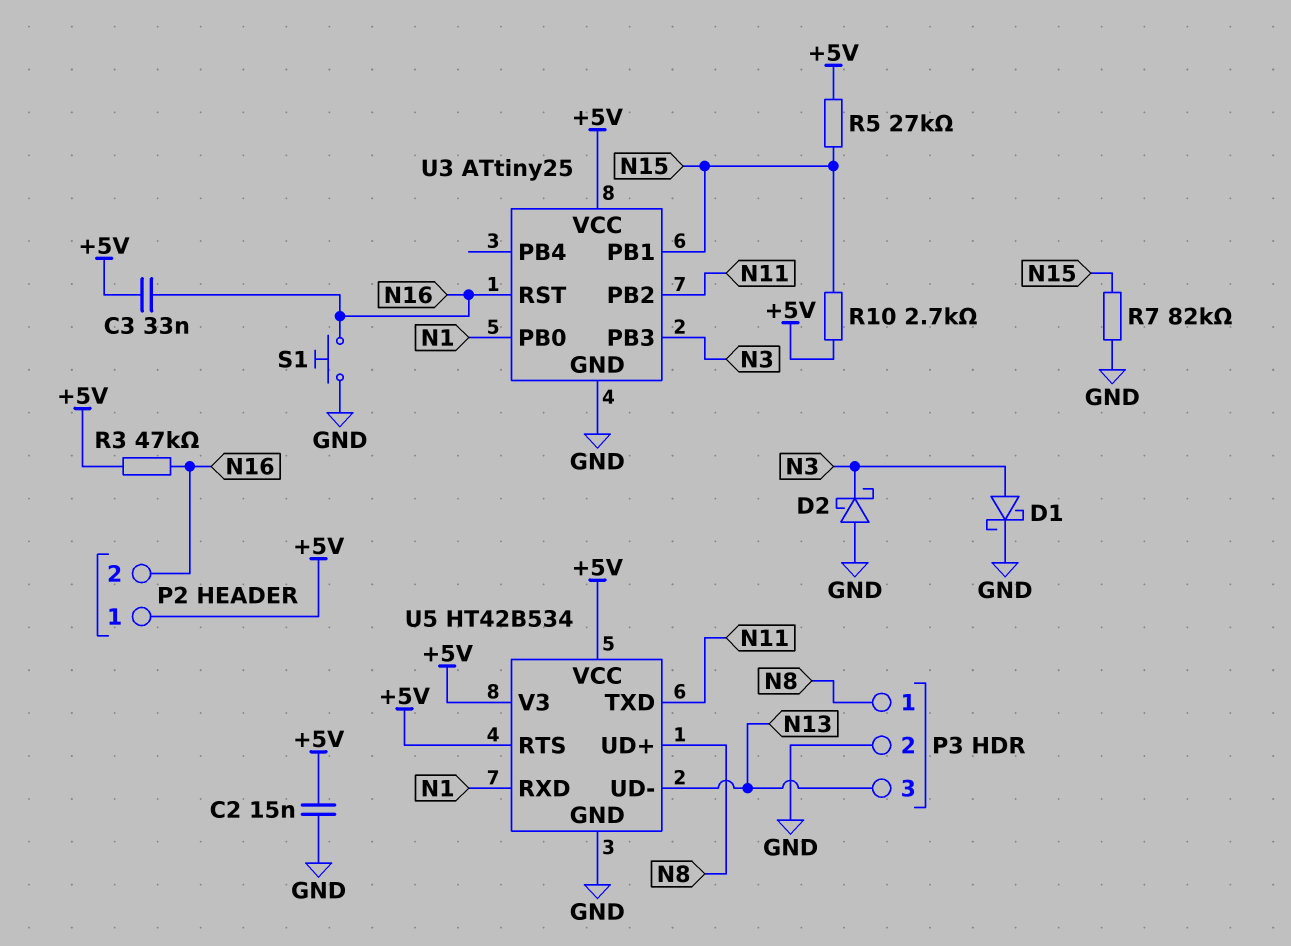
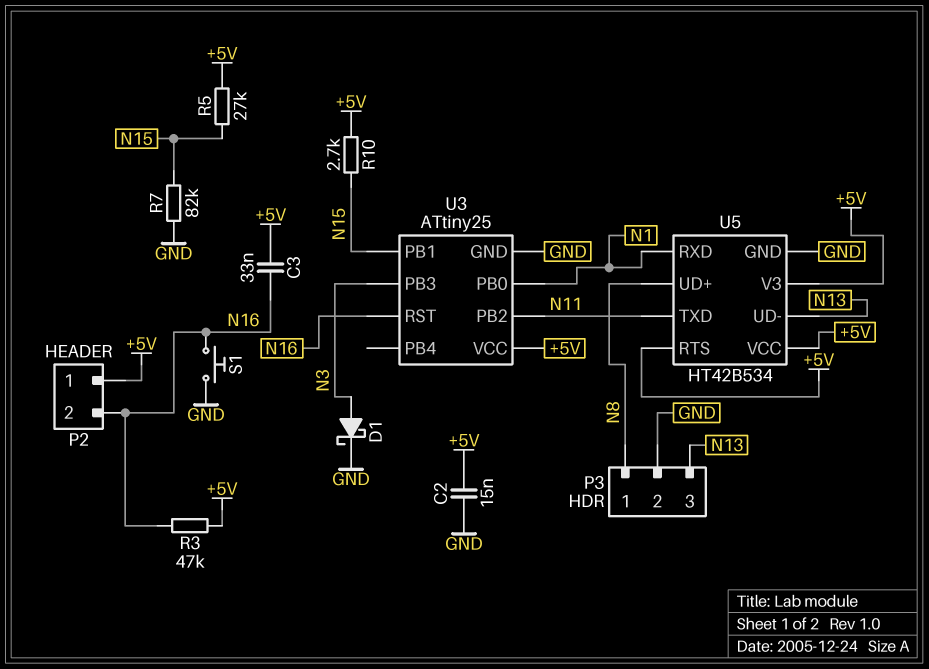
D2: schottky (A GND, K N3) -> none

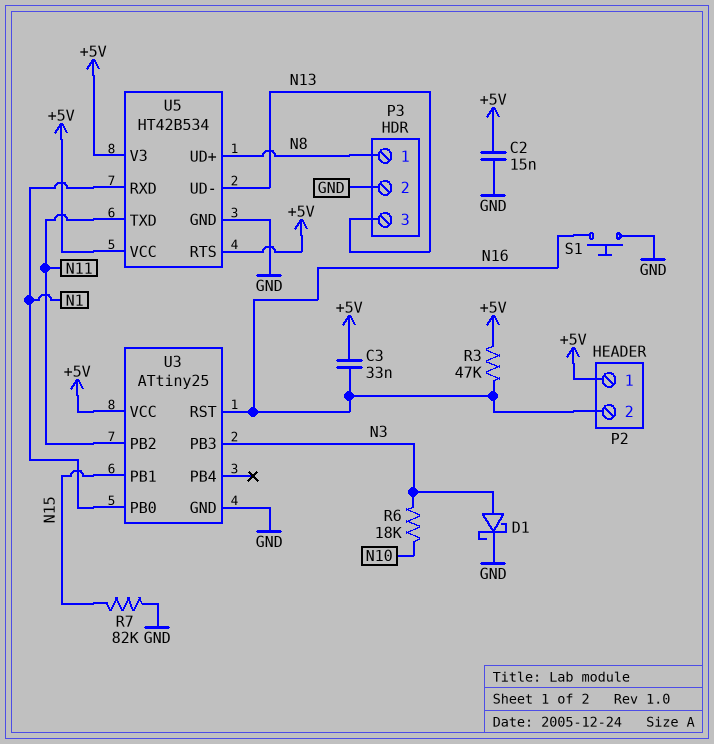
R5: 27k (+5V, N15) -> none
R6: none -> 18k (N3, N10)
R10: 2.7k (+5V, N15) -> none

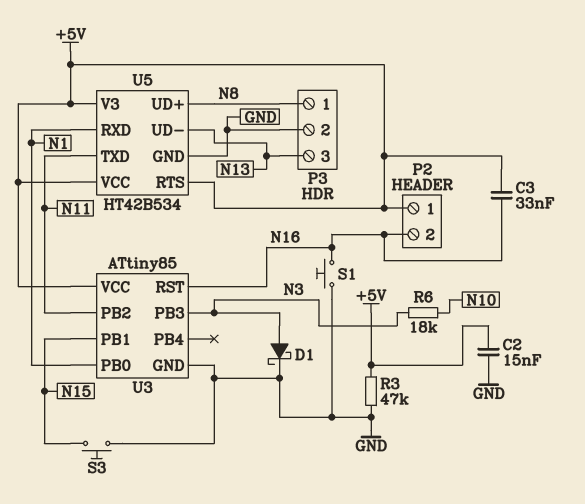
R3: 47k (+5V, N16) -> 47k (+5V, GND)
R7: 82k (GND, N15) -> none
S3: none -> button (GND, N15)
U3: ATtiny25 -> ATtiny85

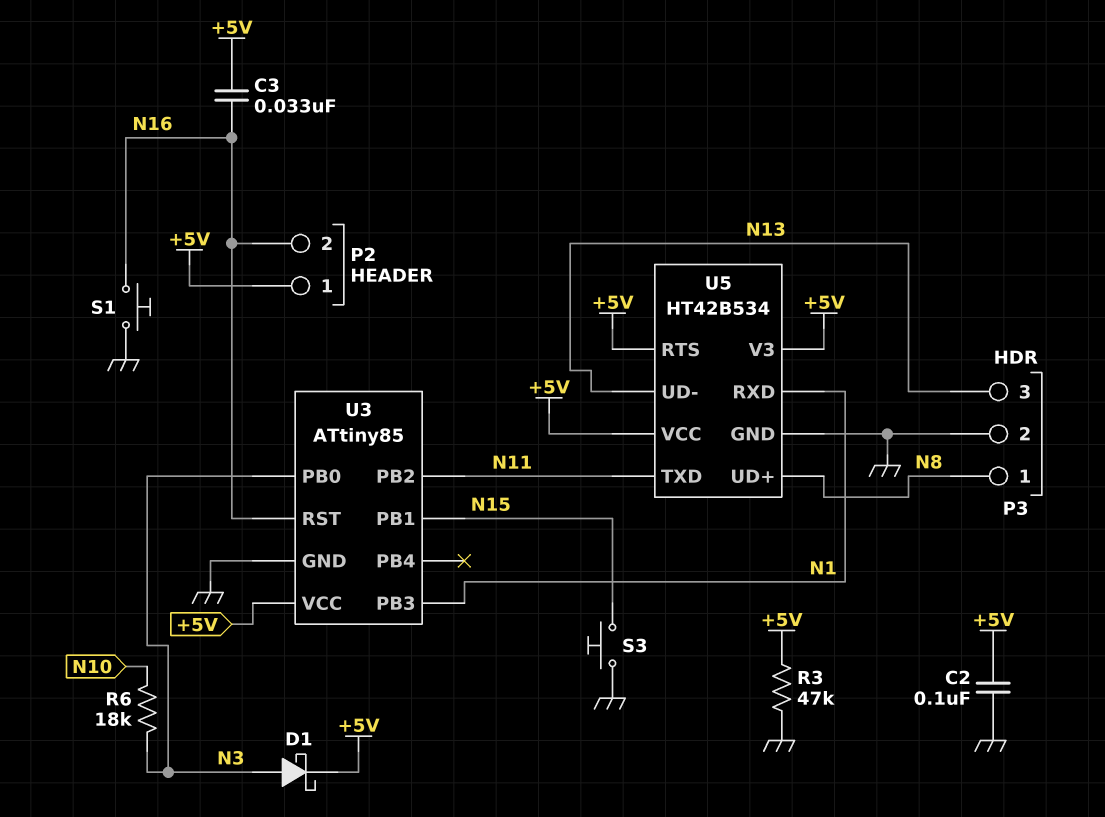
C2: 15nF (+5V, GND) -> 100nF (+5V, GND)
D1: schottky (A N3, K GND) -> schottky (A N3, K +5V)
U3 pin PB0: N1 -> N3
U3 pin PB3: N3 -> N1

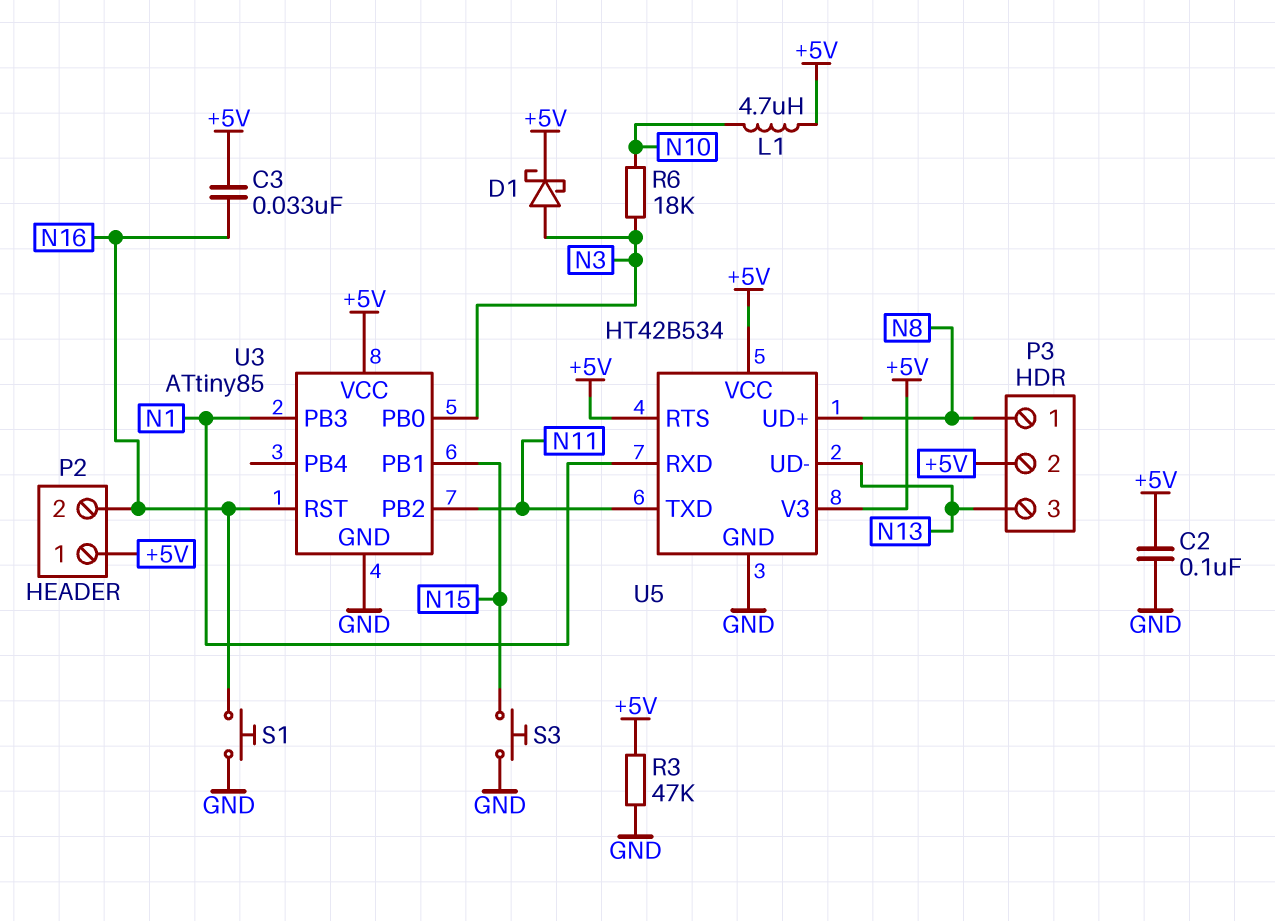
L1: none -> 4.7uH (+5V, N10)
P3 pin 2: GND -> +5V

